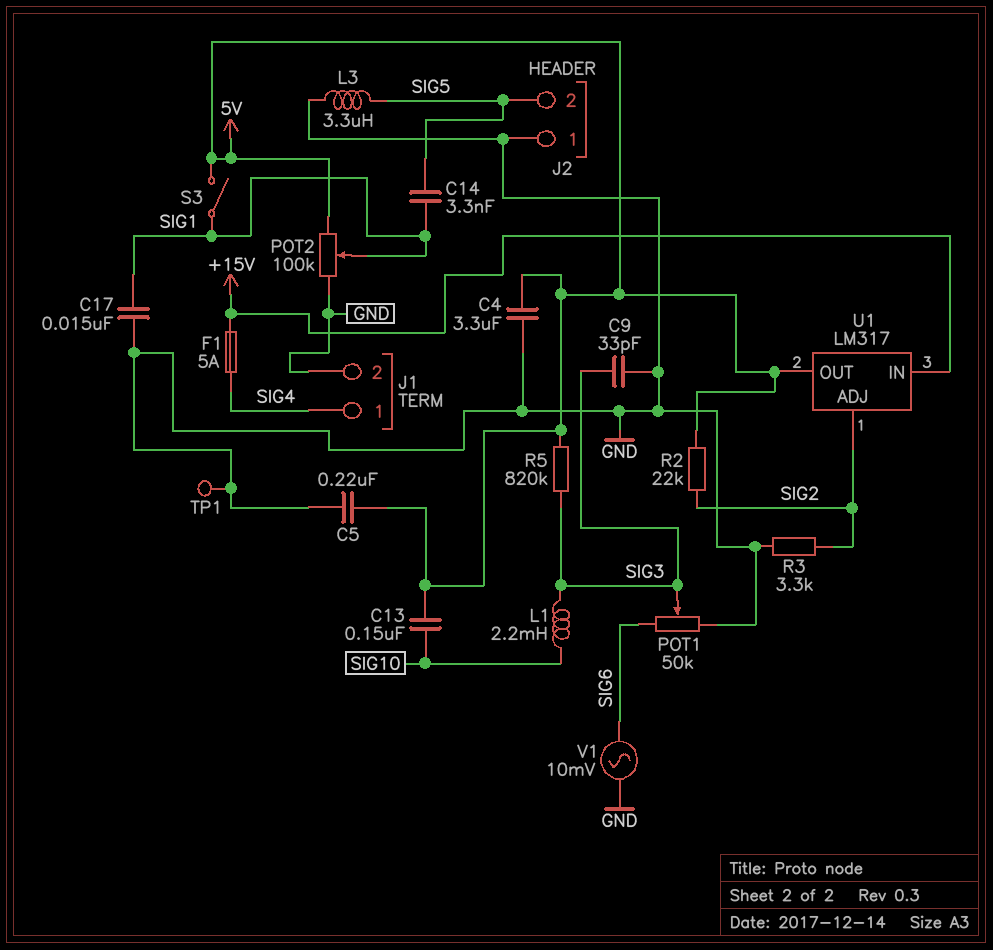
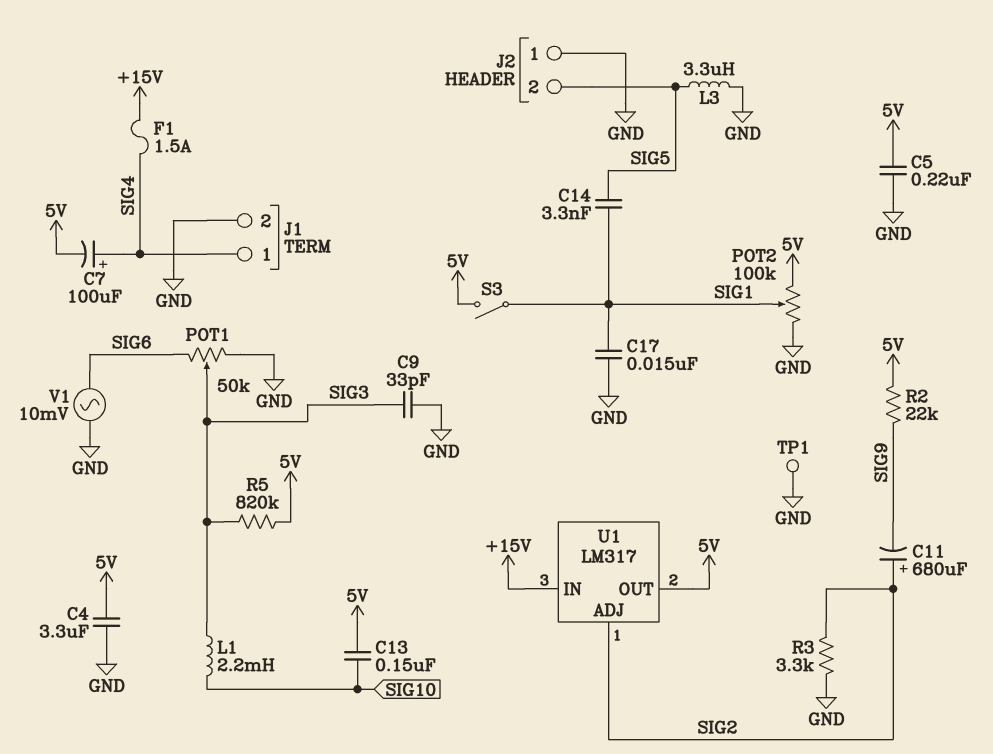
C7: none -> 100uF (plus SIG4, minus 5V)
C11: none -> 680uF (plus SIG2, minus SIG9)
F1: 5A (+15V, SIG4) -> 1.5A (+15V, SIG4)
R2: 22k (5V, SIG2) -> 22k (5V, SIG9)

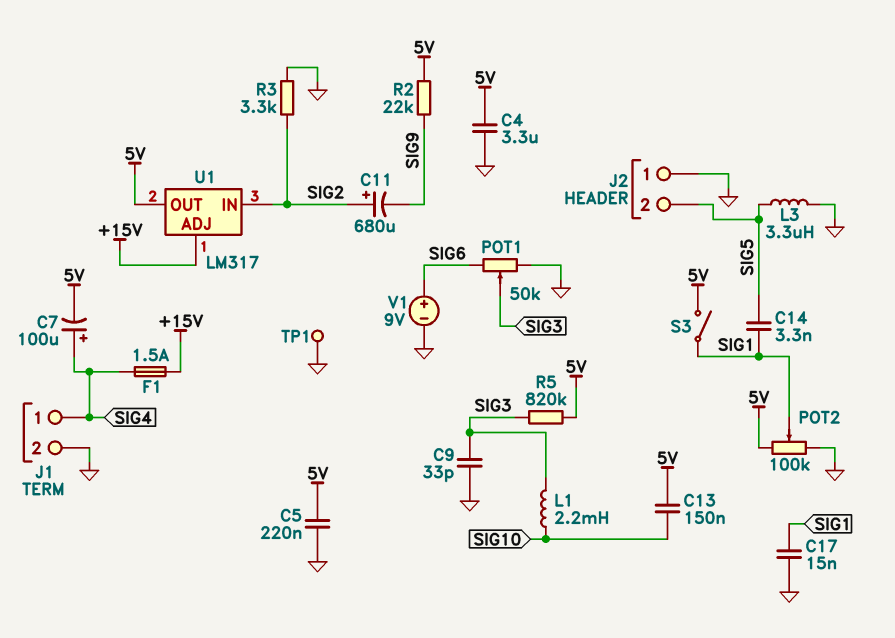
U1 pin ADJ: SIG2 -> +15V
U1 pin IN: +15V -> SIG2
V1: AC 10mV (GND, SIG6) -> 9V (plus SIG6, minus GND)

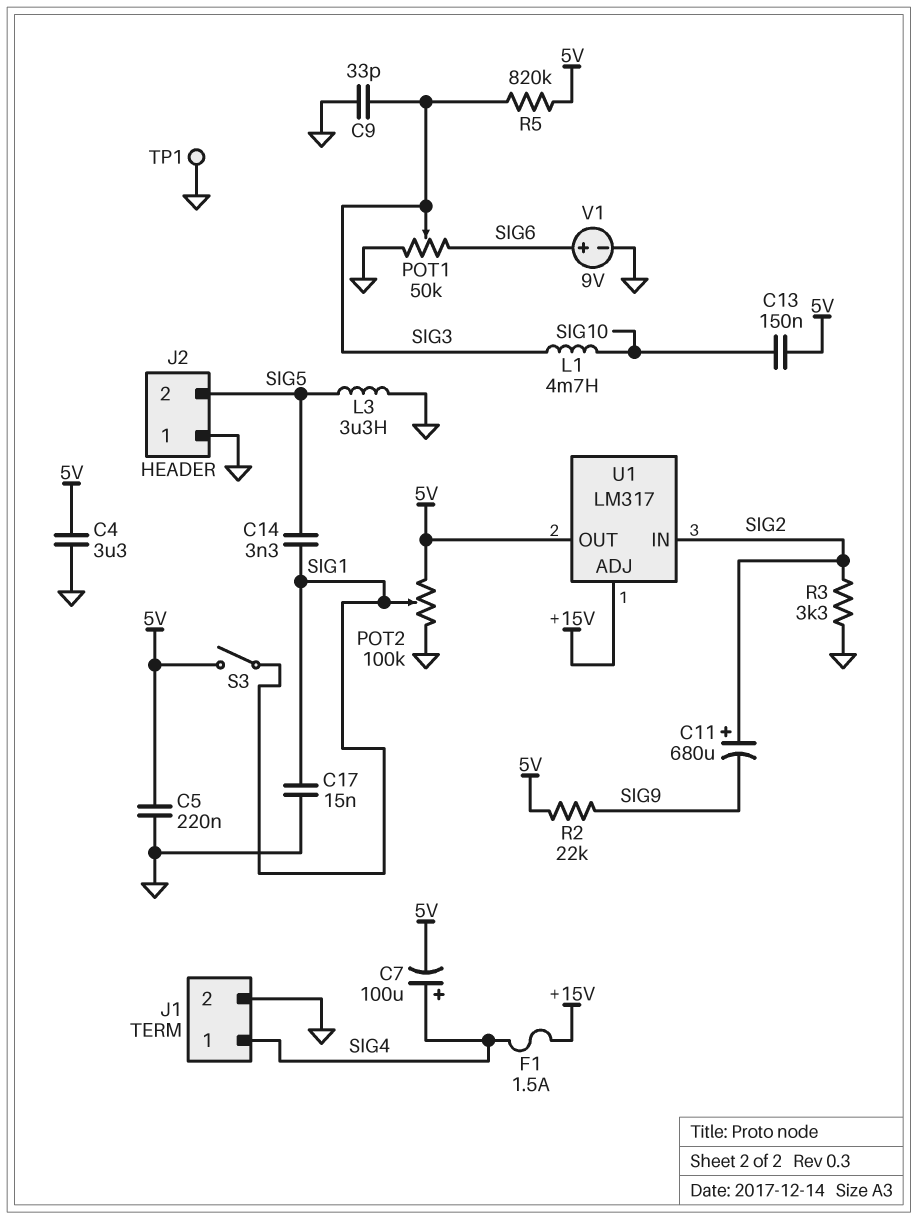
L1: 2.2mH (SIG3, SIG10) -> 4.7mH (SIG3, SIG10)

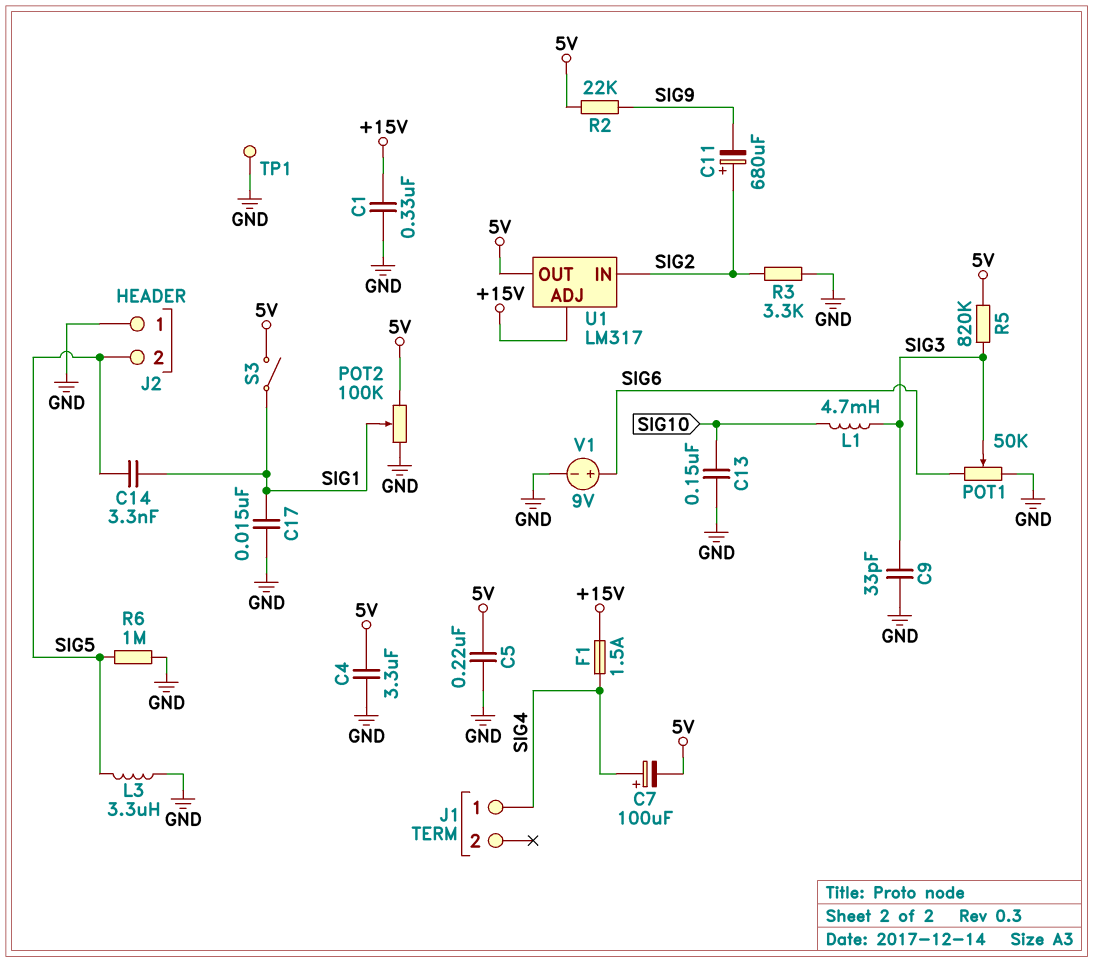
C1: none -> 330nF (+15V, GND)
C13: 150nF (5V, SIG10) -> 150nF (GND, SIG10)
J1 pin 2: GND -> none
R6: none -> 1M (GND, SIG5)

